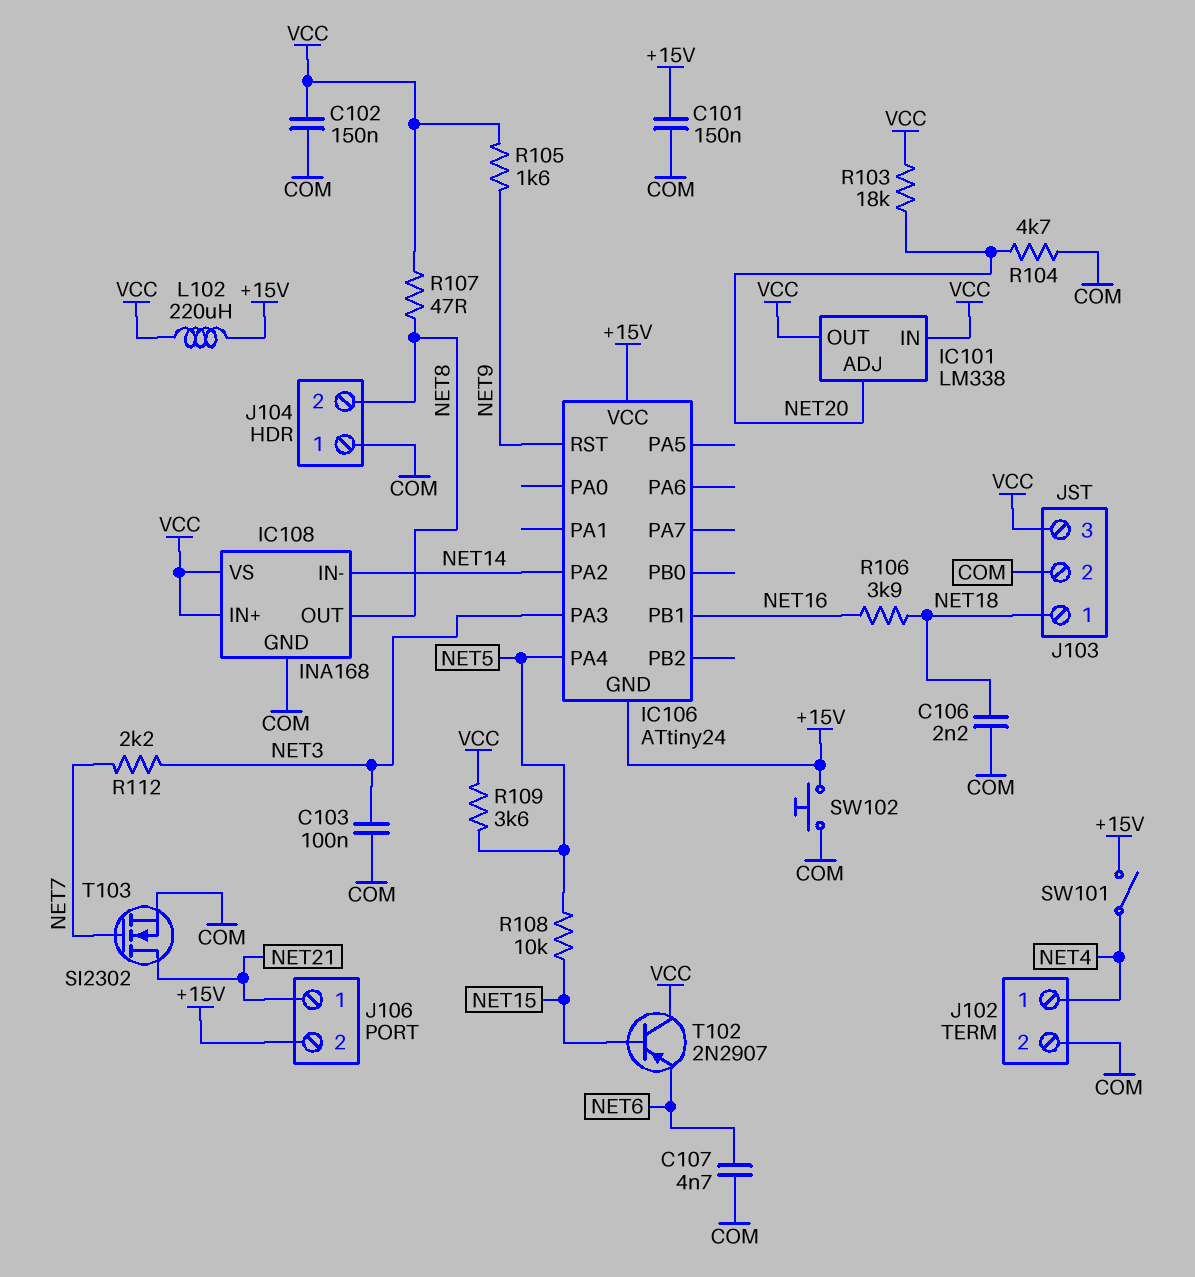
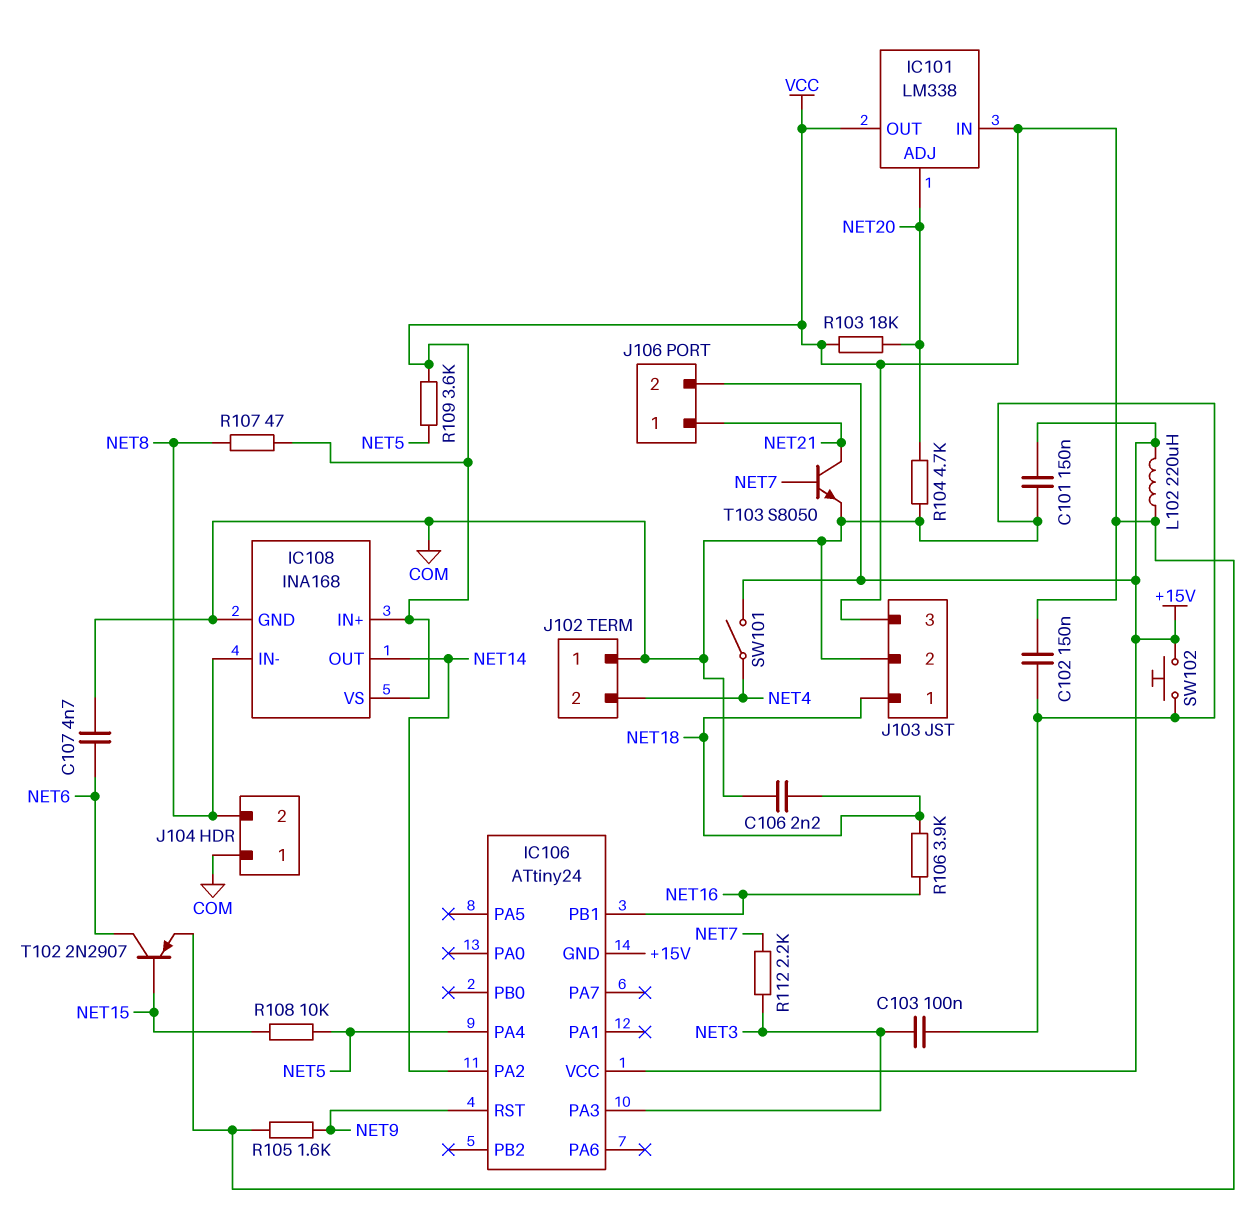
IC108 pin IN-: NET14 -> NET8
IC108 pin OUT: NET8 -> NET14
J102 pin 1: NET4 -> COM
J102 pin 2: COM -> NET4
T102: PNP 2N2907 (B NET15, C VCC, E NET6) -> PNP 2N2907 (B NET15, C NET6, E VCC)
T103: NMOS SI2302 (G NET7, D NET21, S COM) -> NPN S8050 (B NET7, C NET21, E COM)

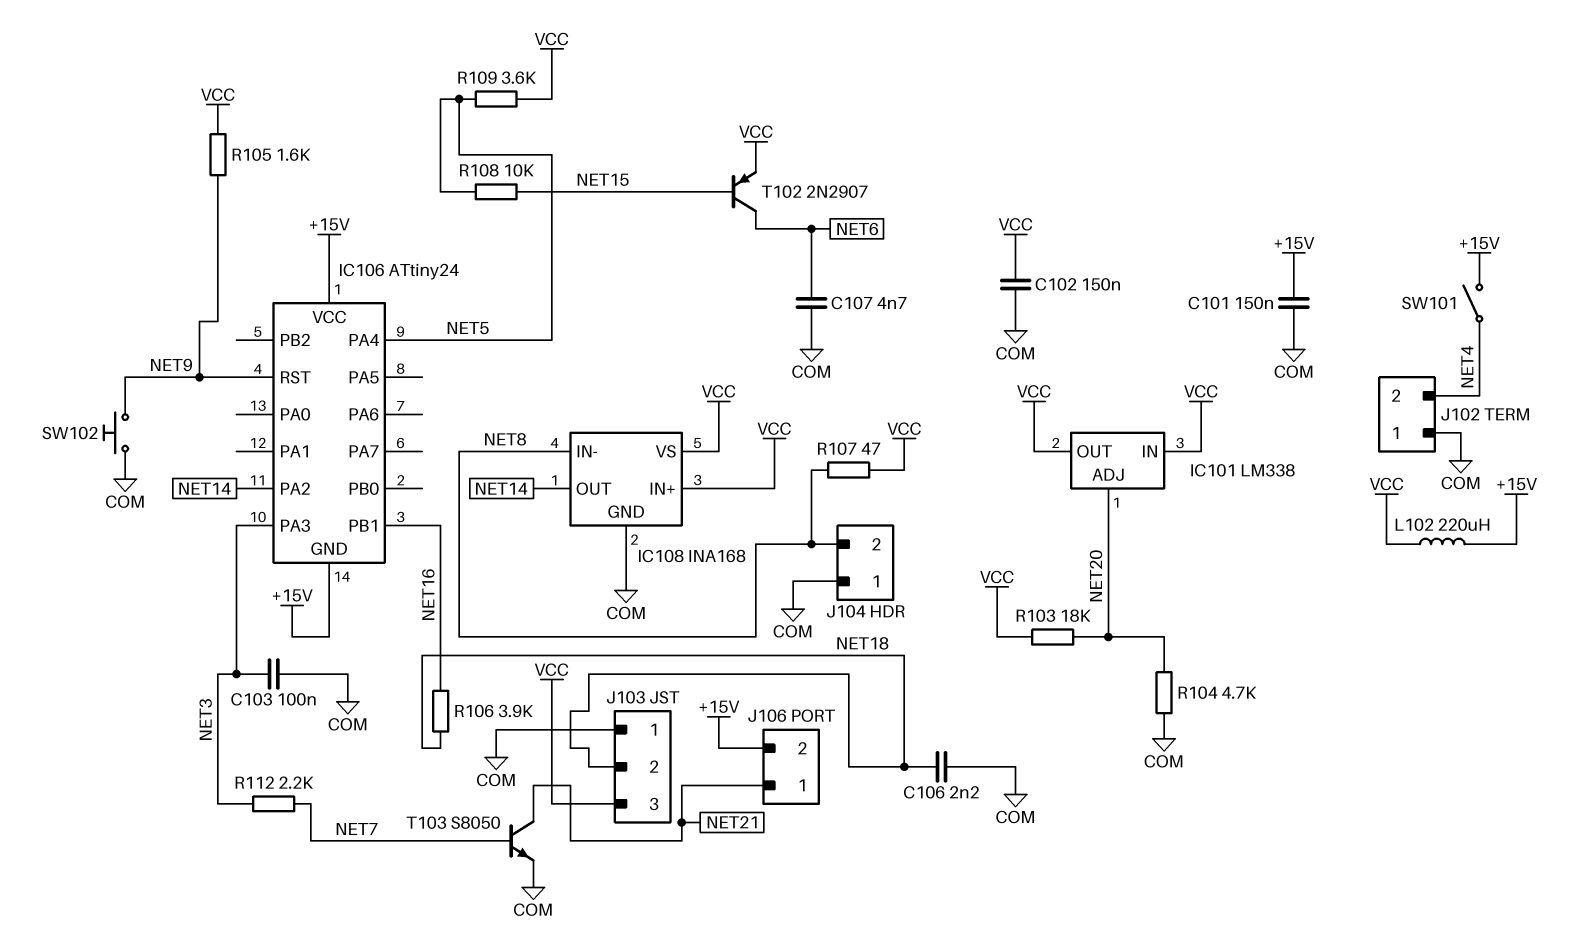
J103 pin 1: NET18 -> COM
J103 pin 2: COM -> NET18
SW102: button (+15V, COM) -> button (COM, NET9)

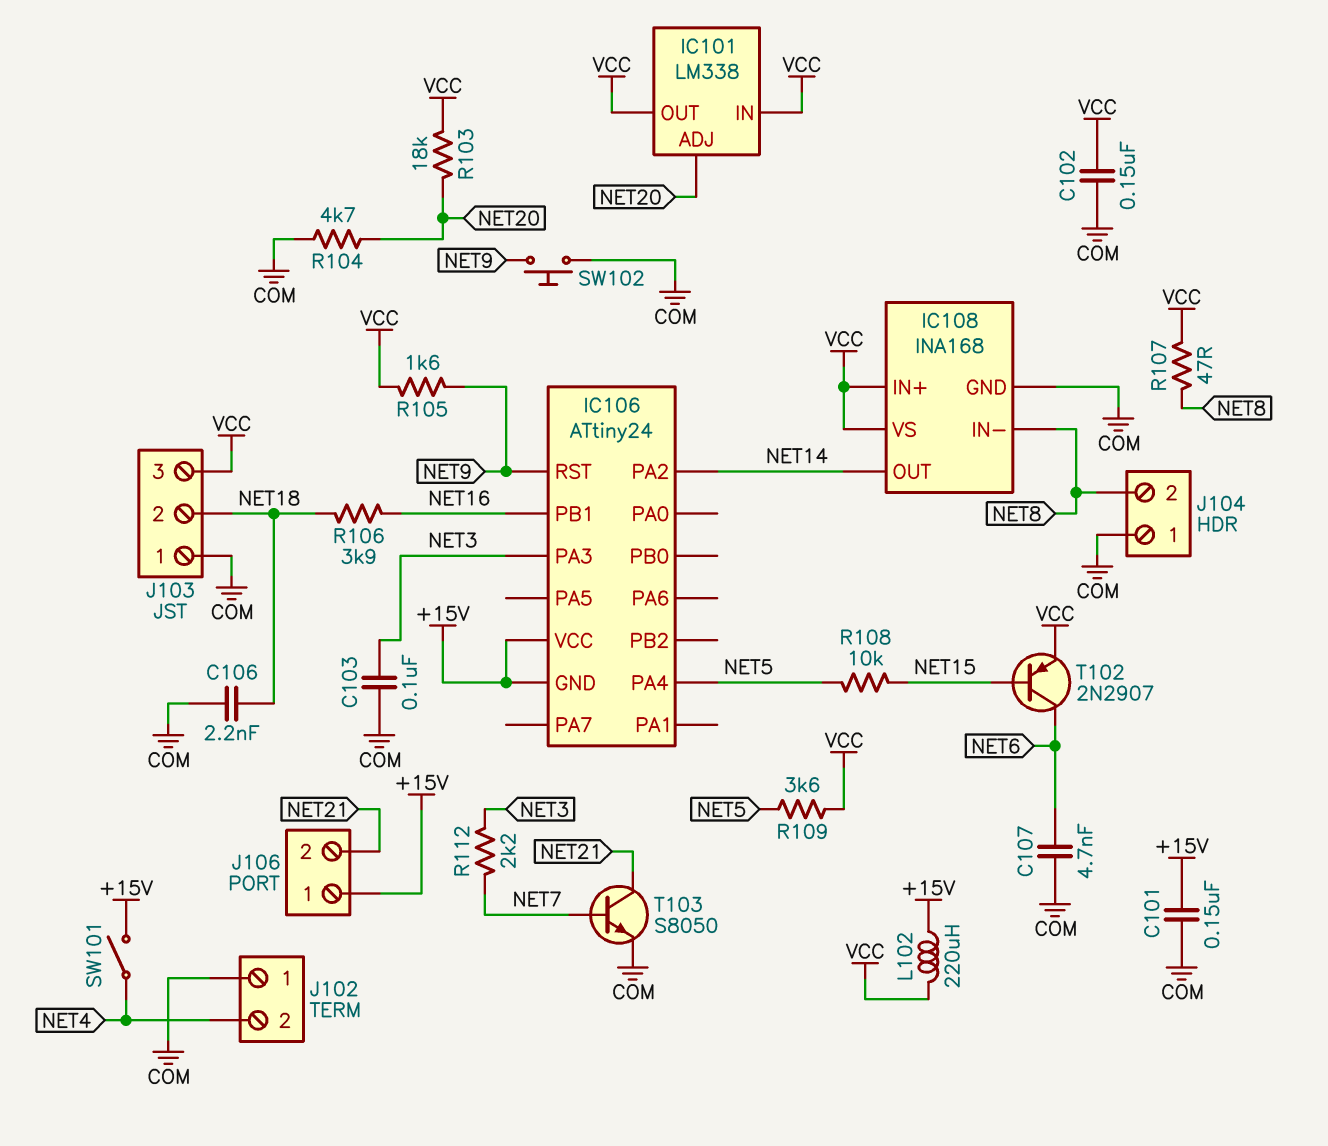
J106 pin 1: NET21 -> +15V
J106 pin 2: +15V -> NET21

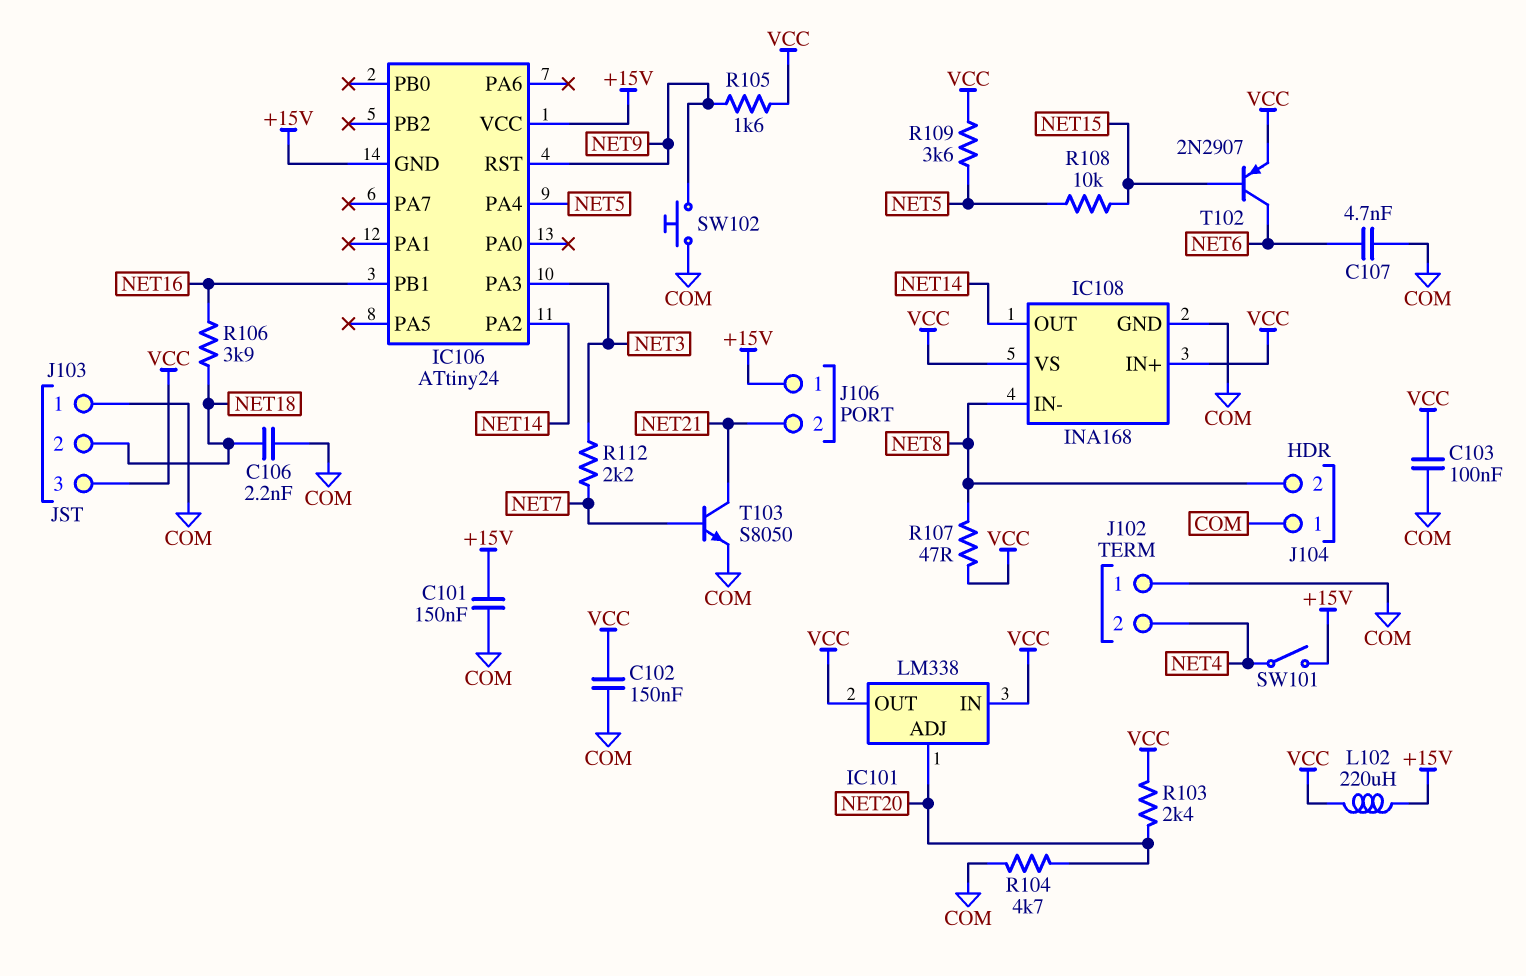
C103: 100nF (COM, NET3) -> 100nF (COM, VCC)
R103: 18k (NET20, VCC) -> 2.4k (NET20, VCC)

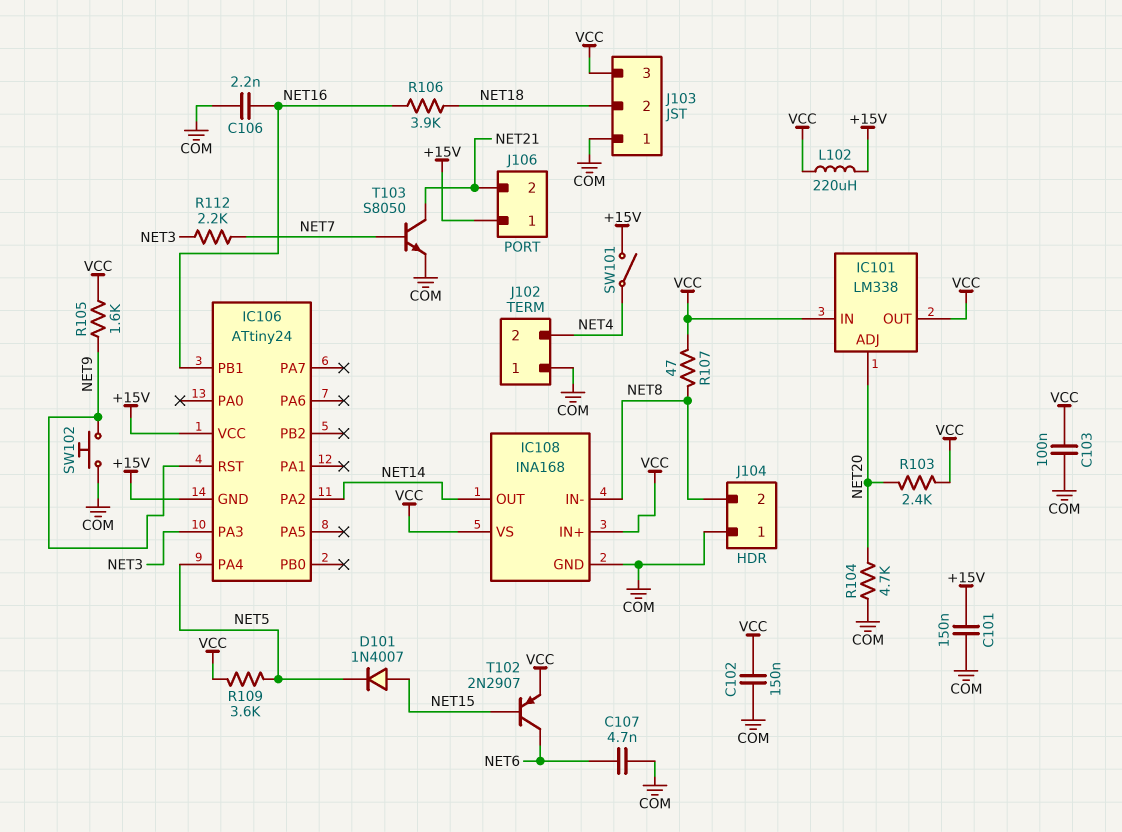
C106: 2.2nF (COM, NET18) -> 2.2nF (COM, NET16)
D101: none -> diode 1N4007 (A NET15, K NET5)
R108: 10k (NET5, NET15) -> none

